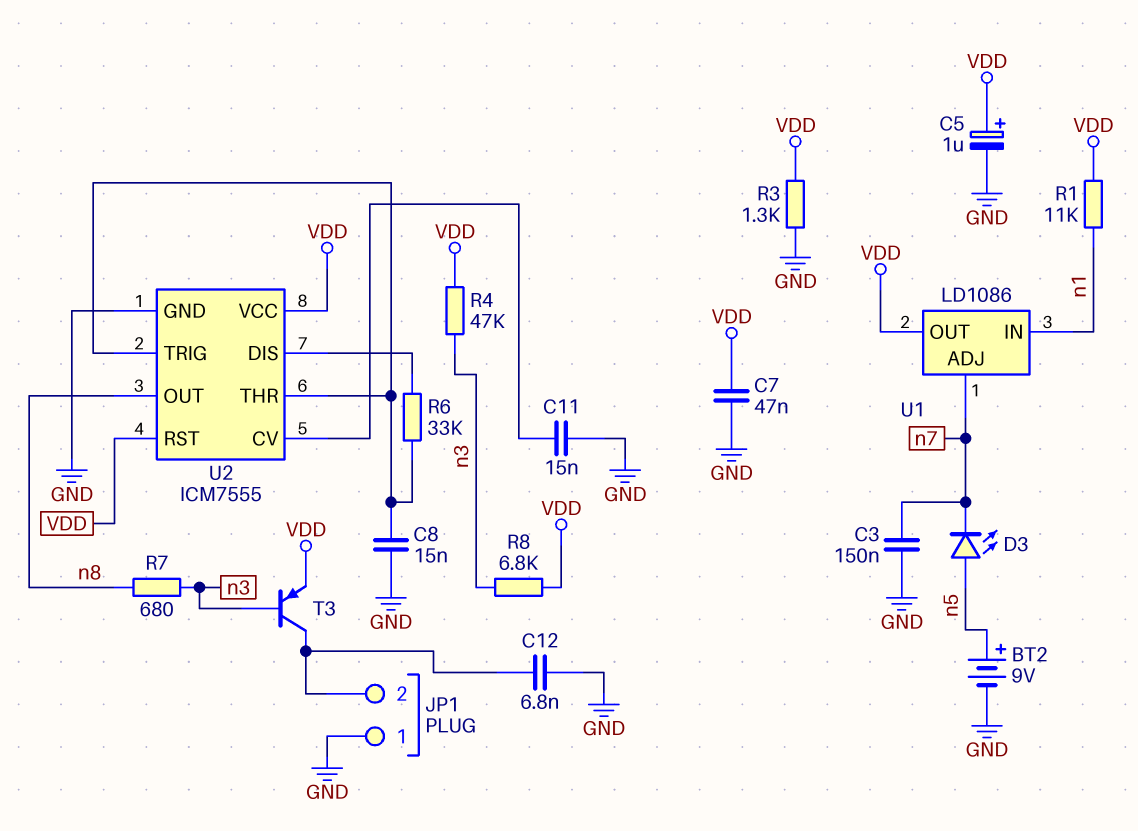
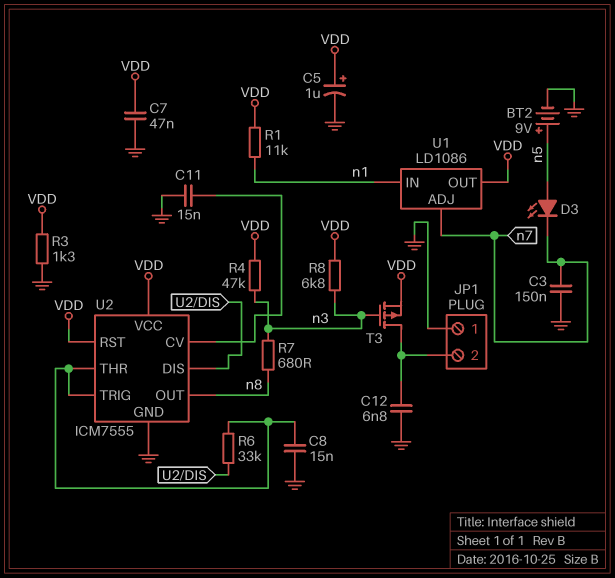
T3: PNP (B n3, C JP1/2, E VDD) -> PMOS (G n3, D JP1/2, S VDD)

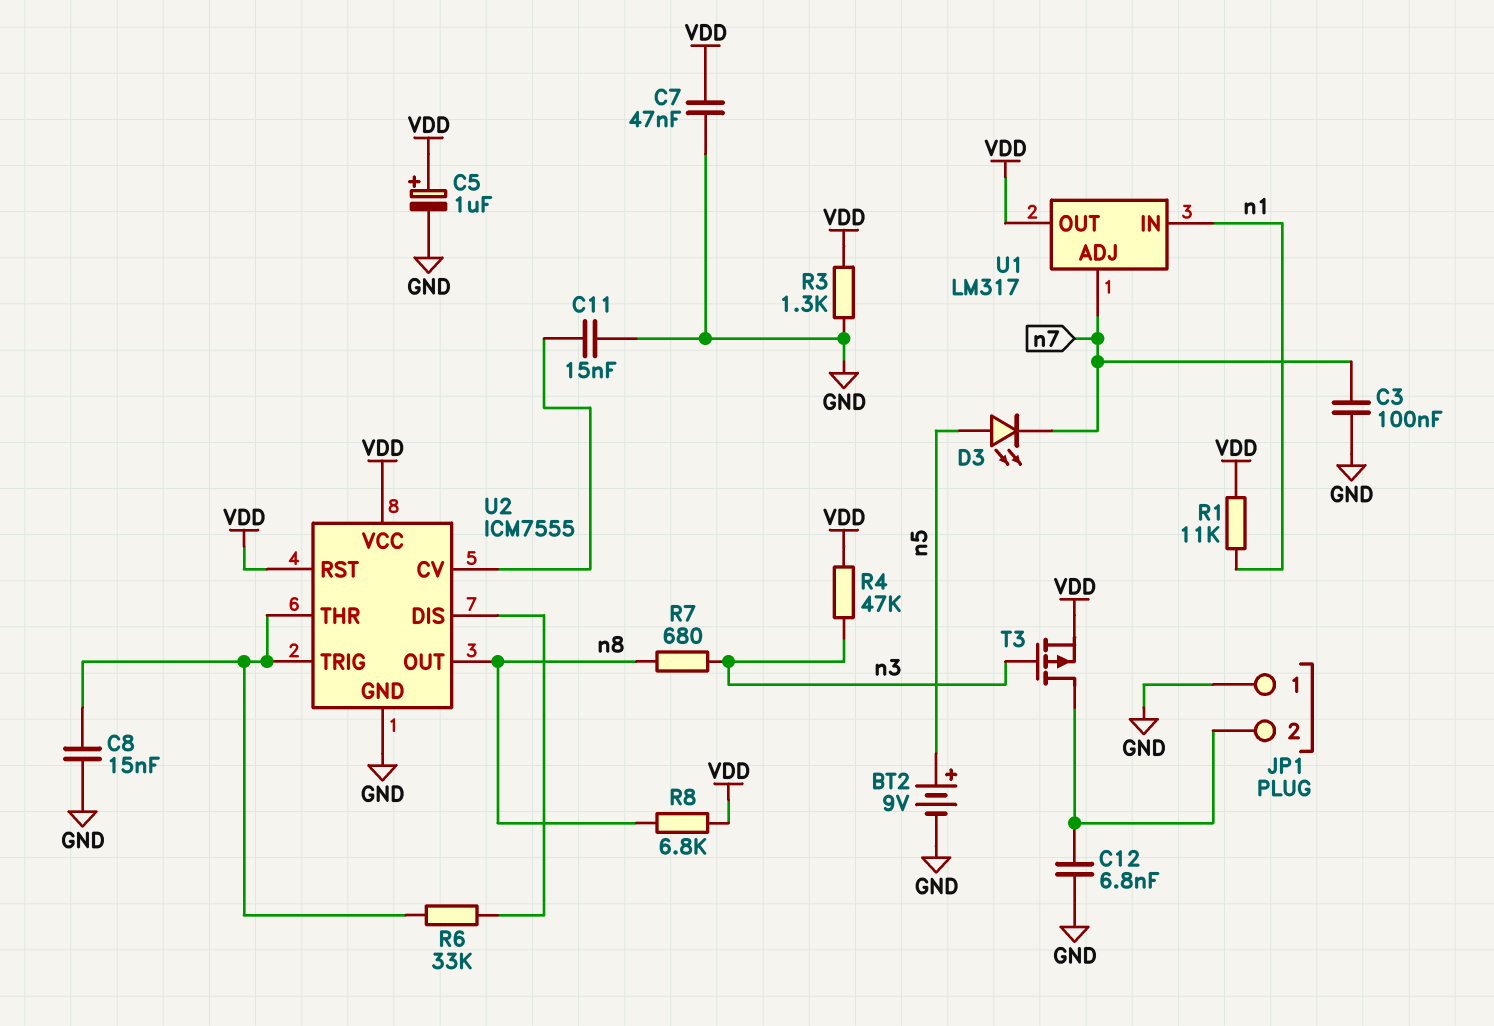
C3: 150nF (GND, n7) -> 100nF (GND, n7)
R8: 6.8k (VDD, n3) -> 6.8k (VDD, n8)
U1: LD1086 -> LM317

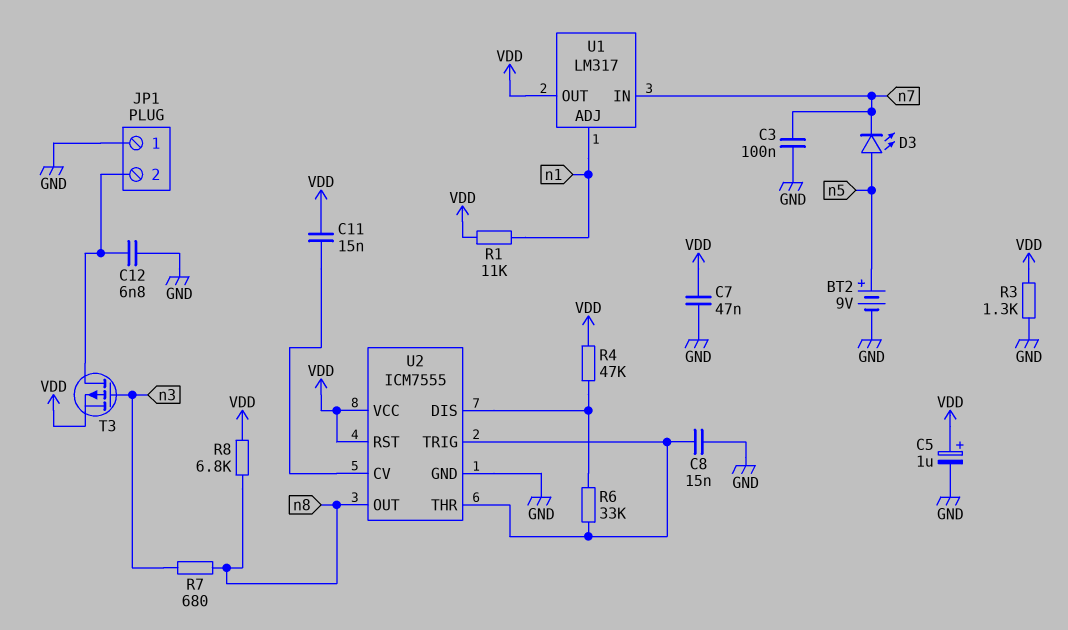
C11: 15nF (GND, U2/CV) -> 15nF (U2/CV, VDD)
R4: 47k (VDD, n3) -> 47k (U2/DIS, VDD)
U1 pin ADJ: n7 -> n1
U1 pin IN: n1 -> n7

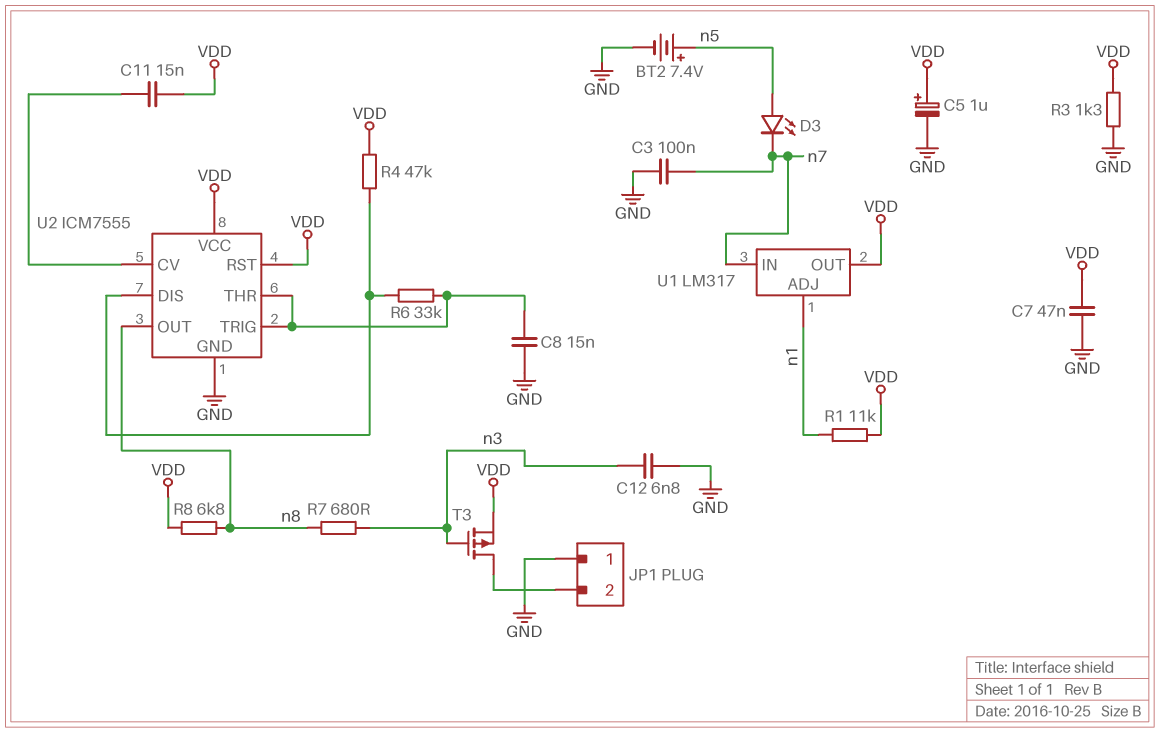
BT2: 9V (plus n5, minus GND) -> 7.4V (plus n5, minus GND)
C12: 6.8nF (GND, JP1/2) -> 6.8nF (GND, n3)

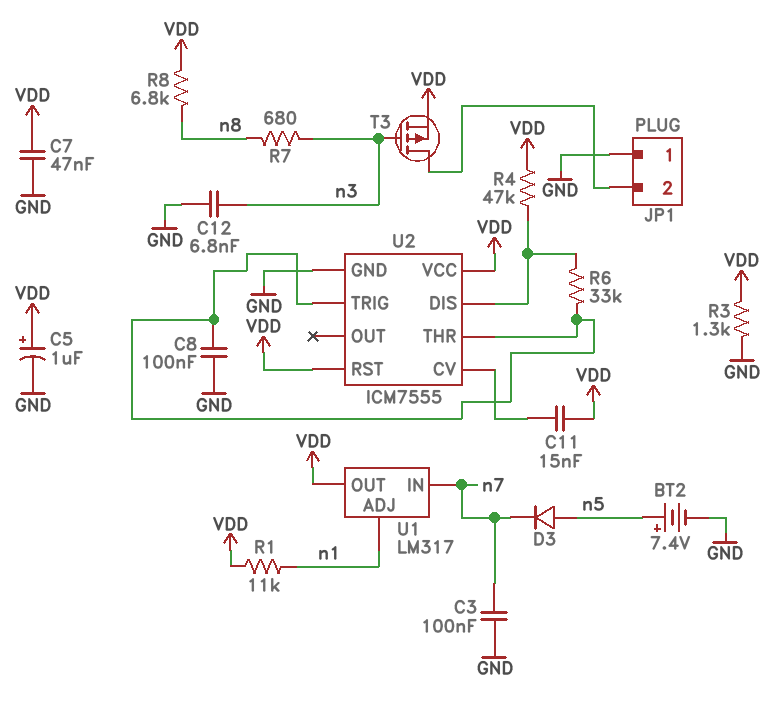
C8: 15nF (GND, U2/THR) -> 100nF (GND, U2/THR)
D3: LED (A n5, K n7) -> diode (A n5, K n7)
U2 pin OUT: n8 -> none

